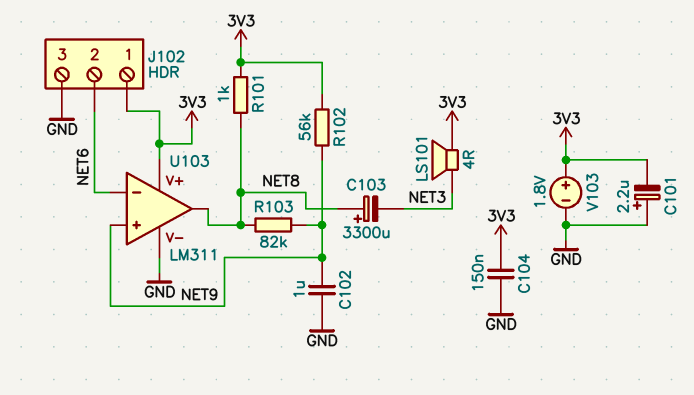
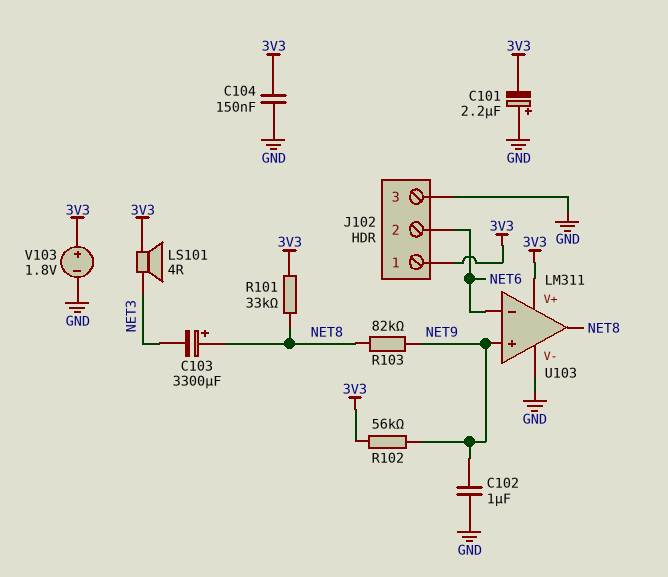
R101: 1k (3V3, NET8) -> 33k (3V3, NET8)

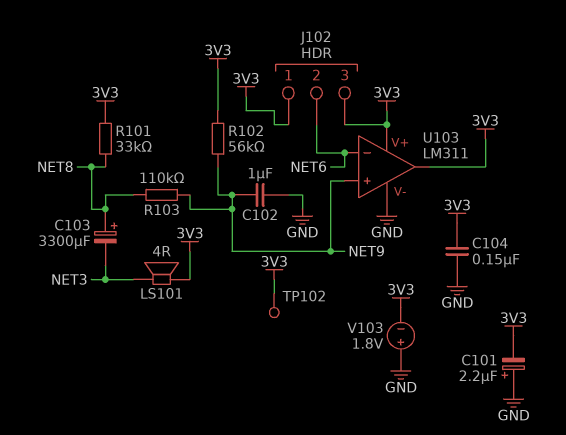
J102 pin 3: GND -> 3V3
R103: 82k (NET8, NET9) -> 110k (NET8, NET9)
TP102: none -> test point (3V3)
U103 pin out: NET8 -> 3V3
V103: 1.8V (plus 3V3, minus GND) -> 1.8V (plus GND, minus 3V3)

